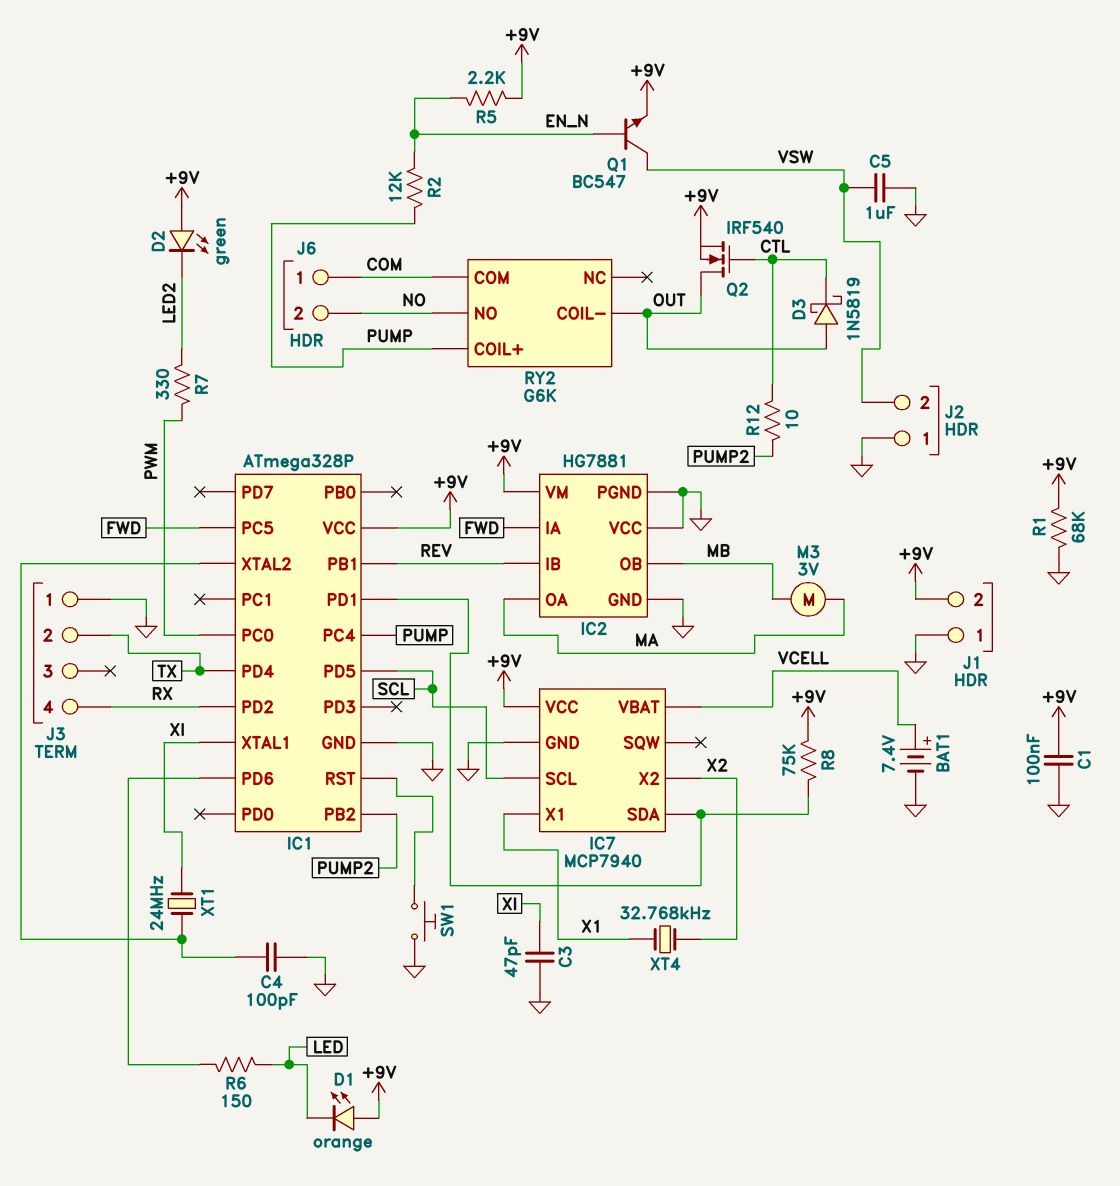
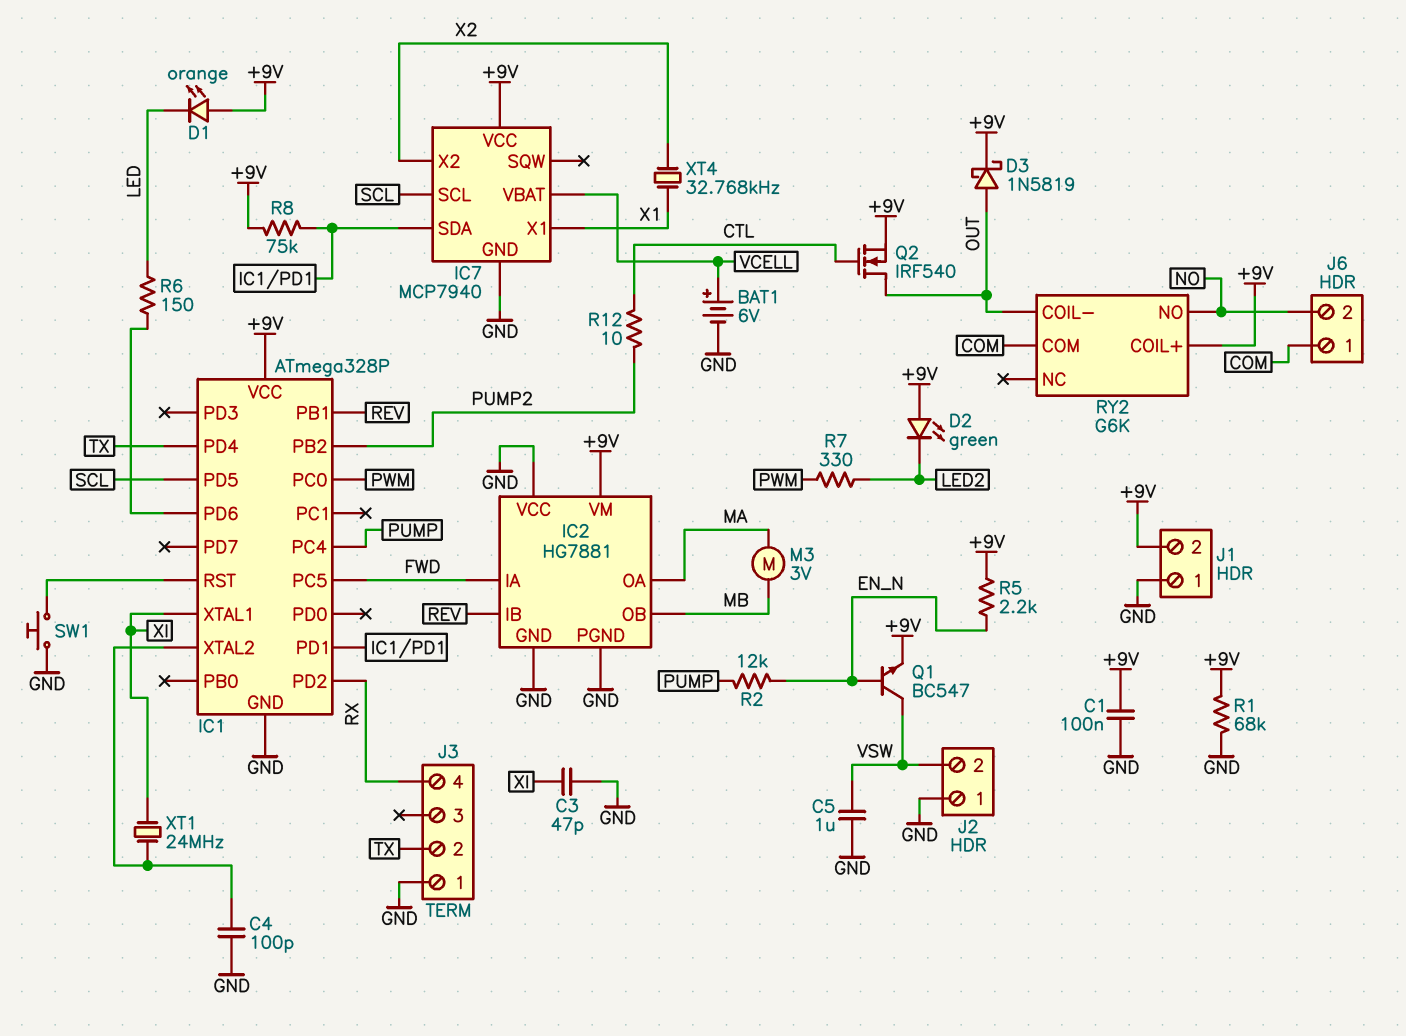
BAT1: 7.4V (plus VCELL, minus GND) -> 6V (plus VCELL, minus GND)
D3: schottky 1N5819 (A OUT, K CTL) -> schottky 1N5819 (A OUT, K +9V)
RY2 pin COIL+: PUMP -> +9V

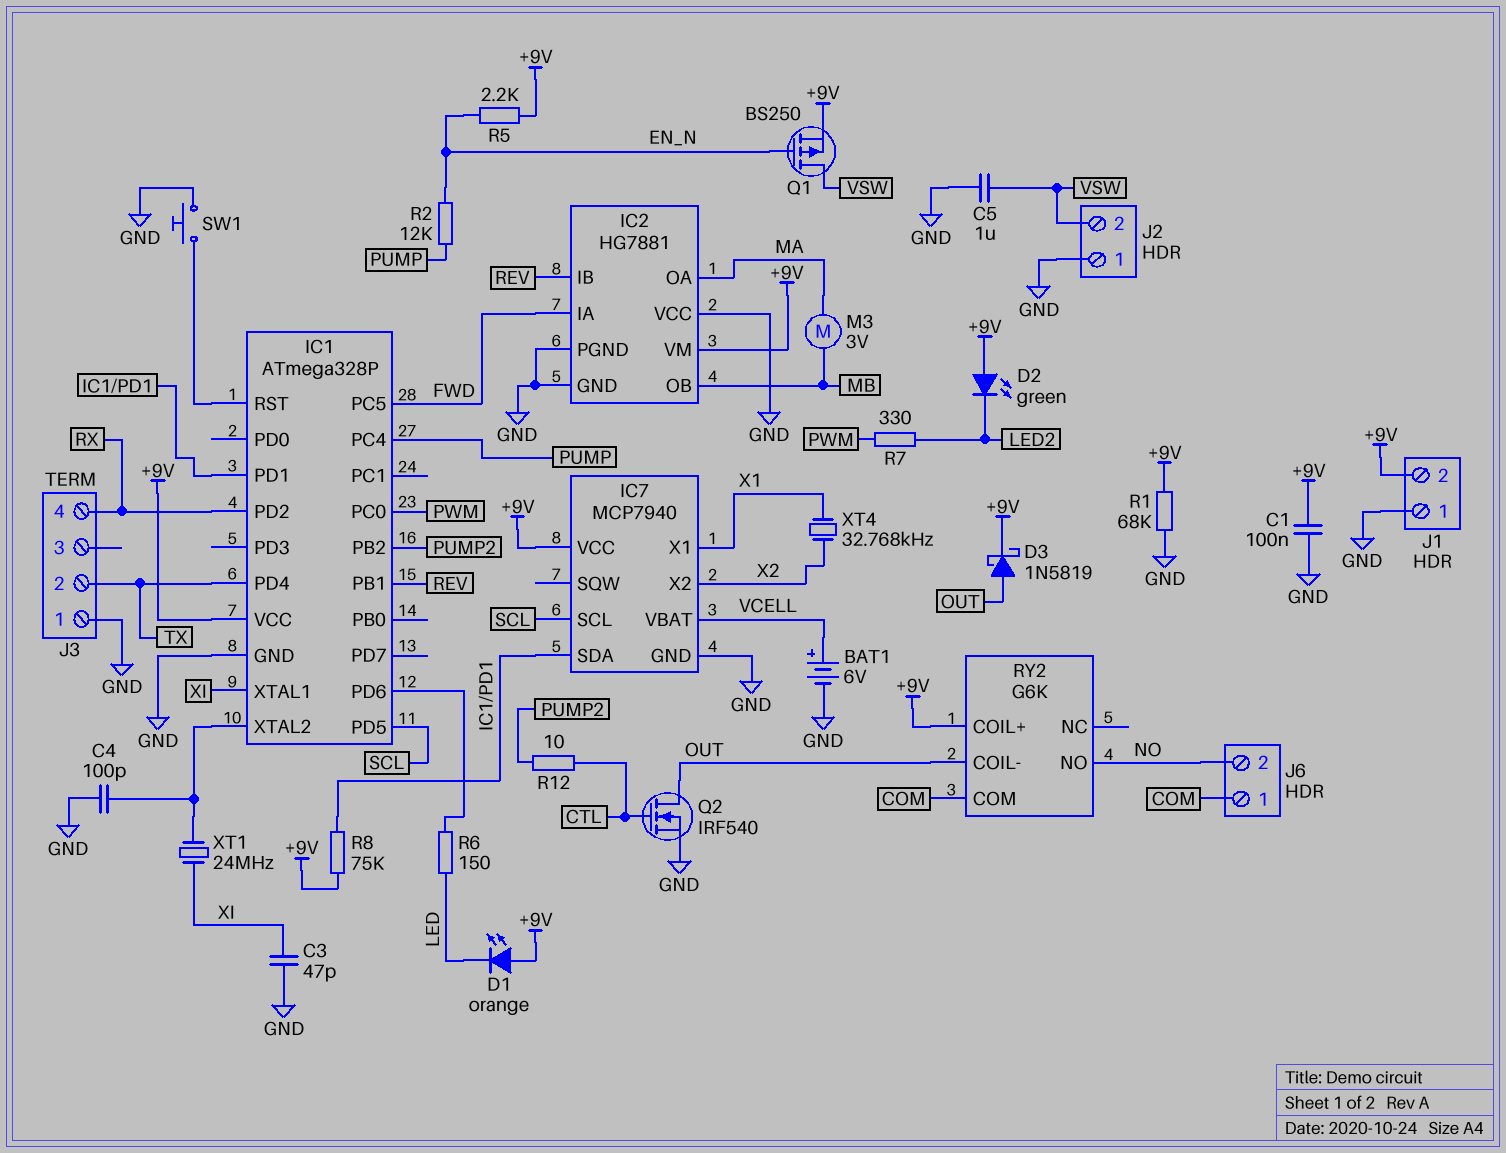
Q1: NPN BC547 (B EN_N, C VSW, E +9V) -> PMOS BS250 (G EN_N, D VSW, S +9V)
Q2: NMOS IRF540 (G CTL, D OUT, S +9V) -> NMOS IRF540 (G CTL, D OUT, S GND)

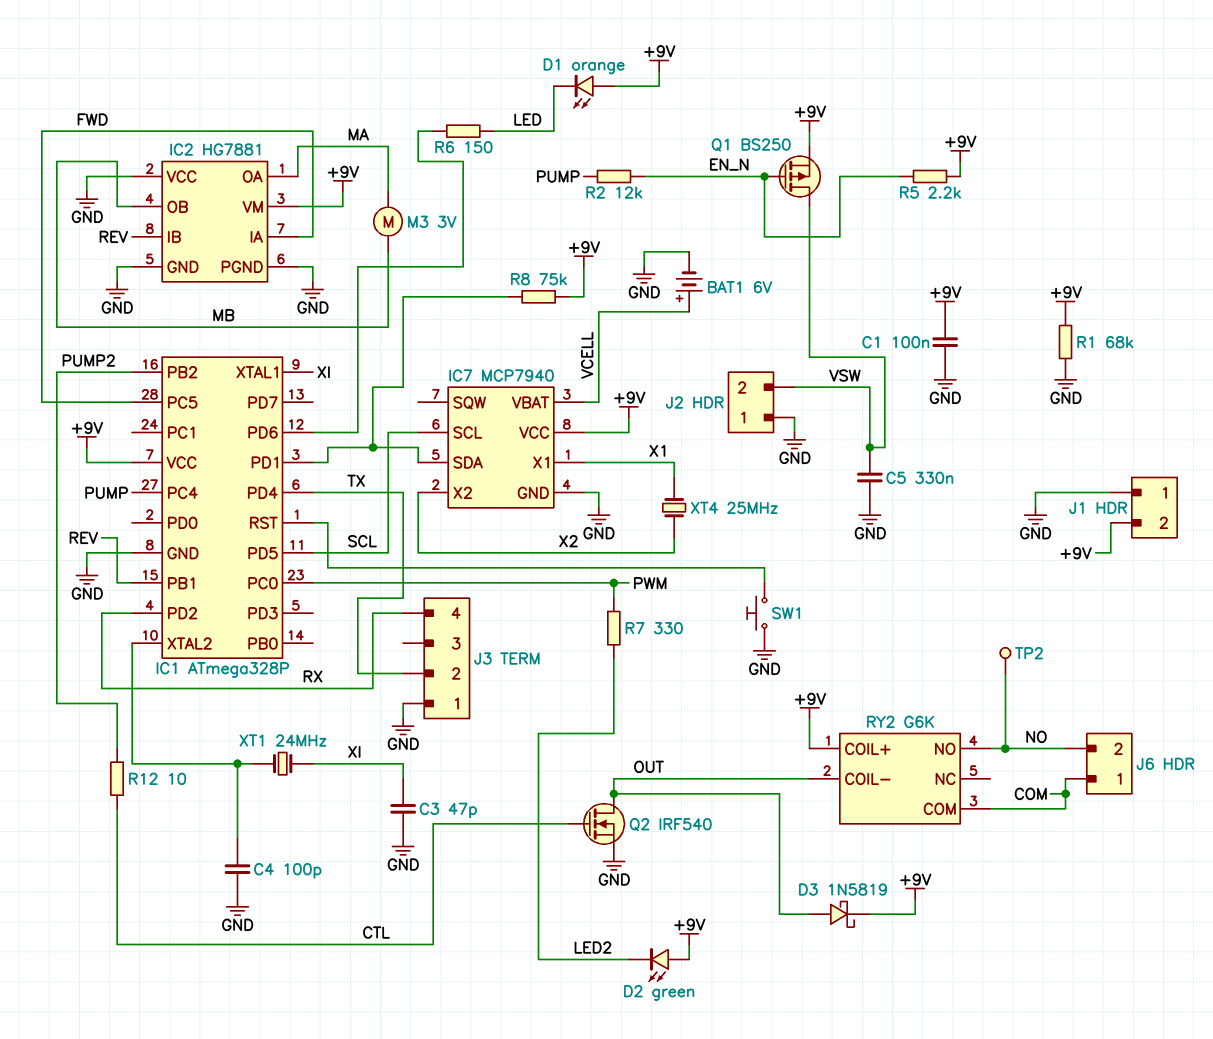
C5: 1uF (GND, VSW) -> 330nF (GND, VSW)
TP2: none -> test point (NO)
XT4: 32.768kHz (X1, X2) -> 25MHz (X1, X2)

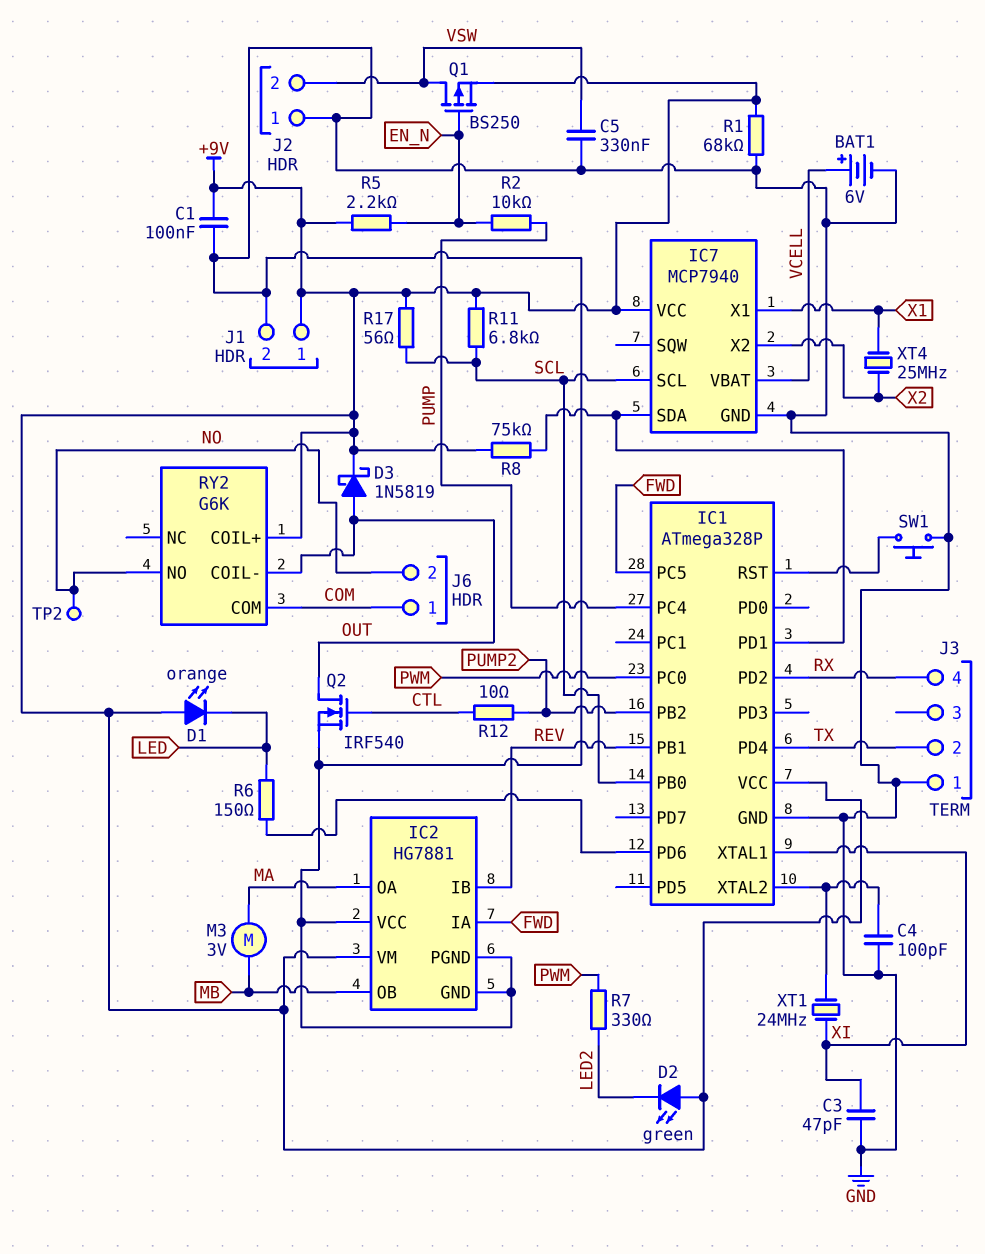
IC1 pin PB0: none -> SCL
IC1 pin PD5: SCL -> none
J1 pin 1: GND -> +9V
J1 pin 2: +9V -> GND
R2: 12k (EN_N, PUMP) -> 10k (EN_N, PUMP)
R11: none -> 6.8k (+9V, SCL)
R17: none -> 56 (+9V, SCL)

